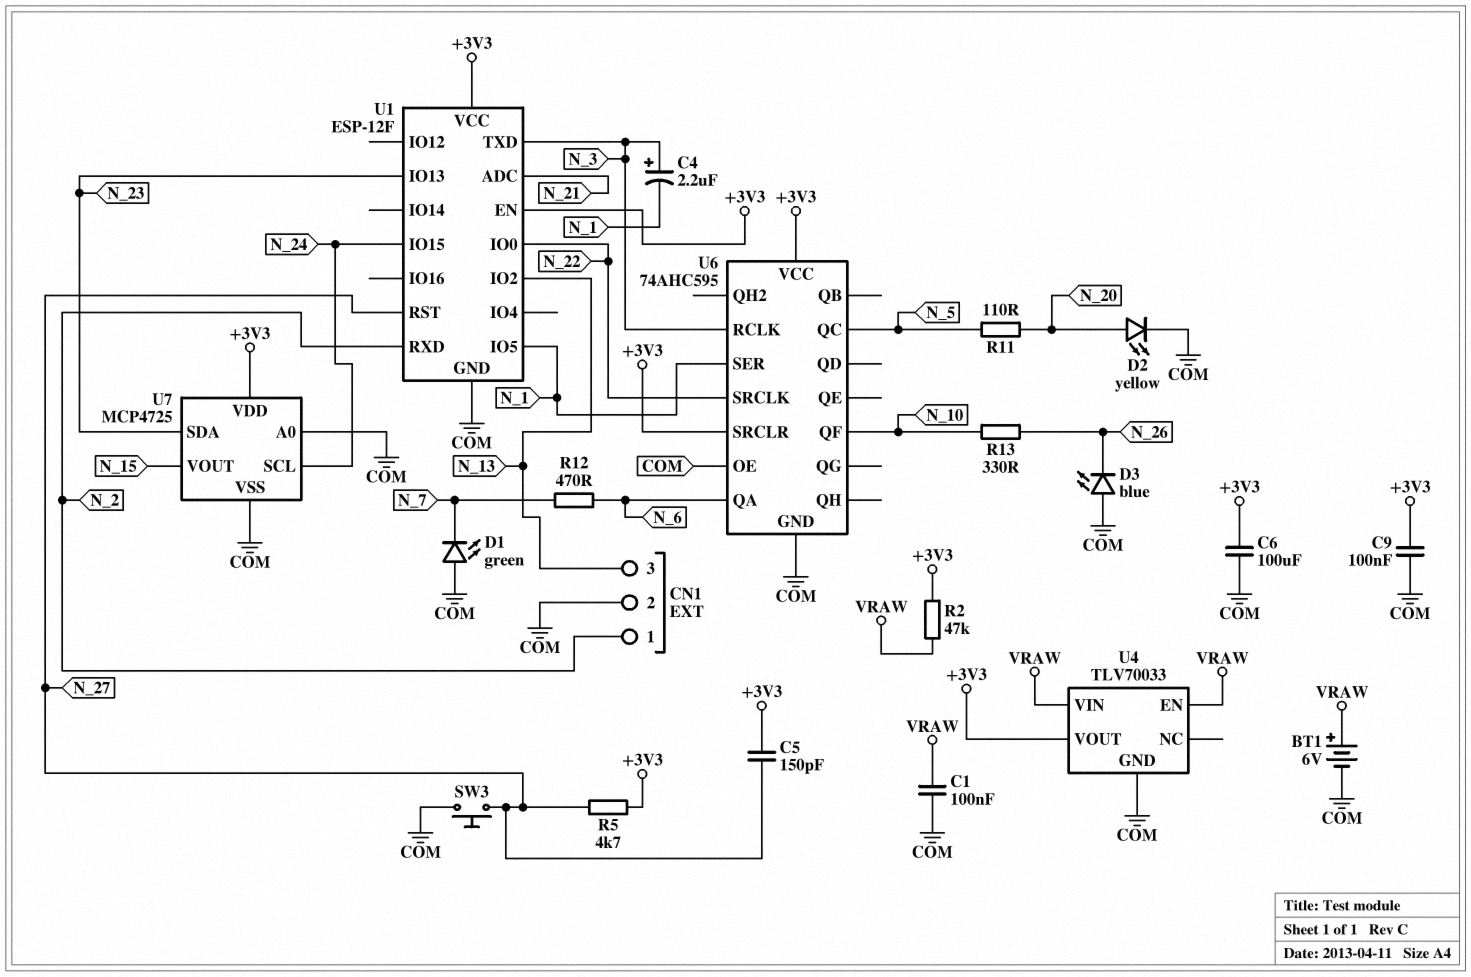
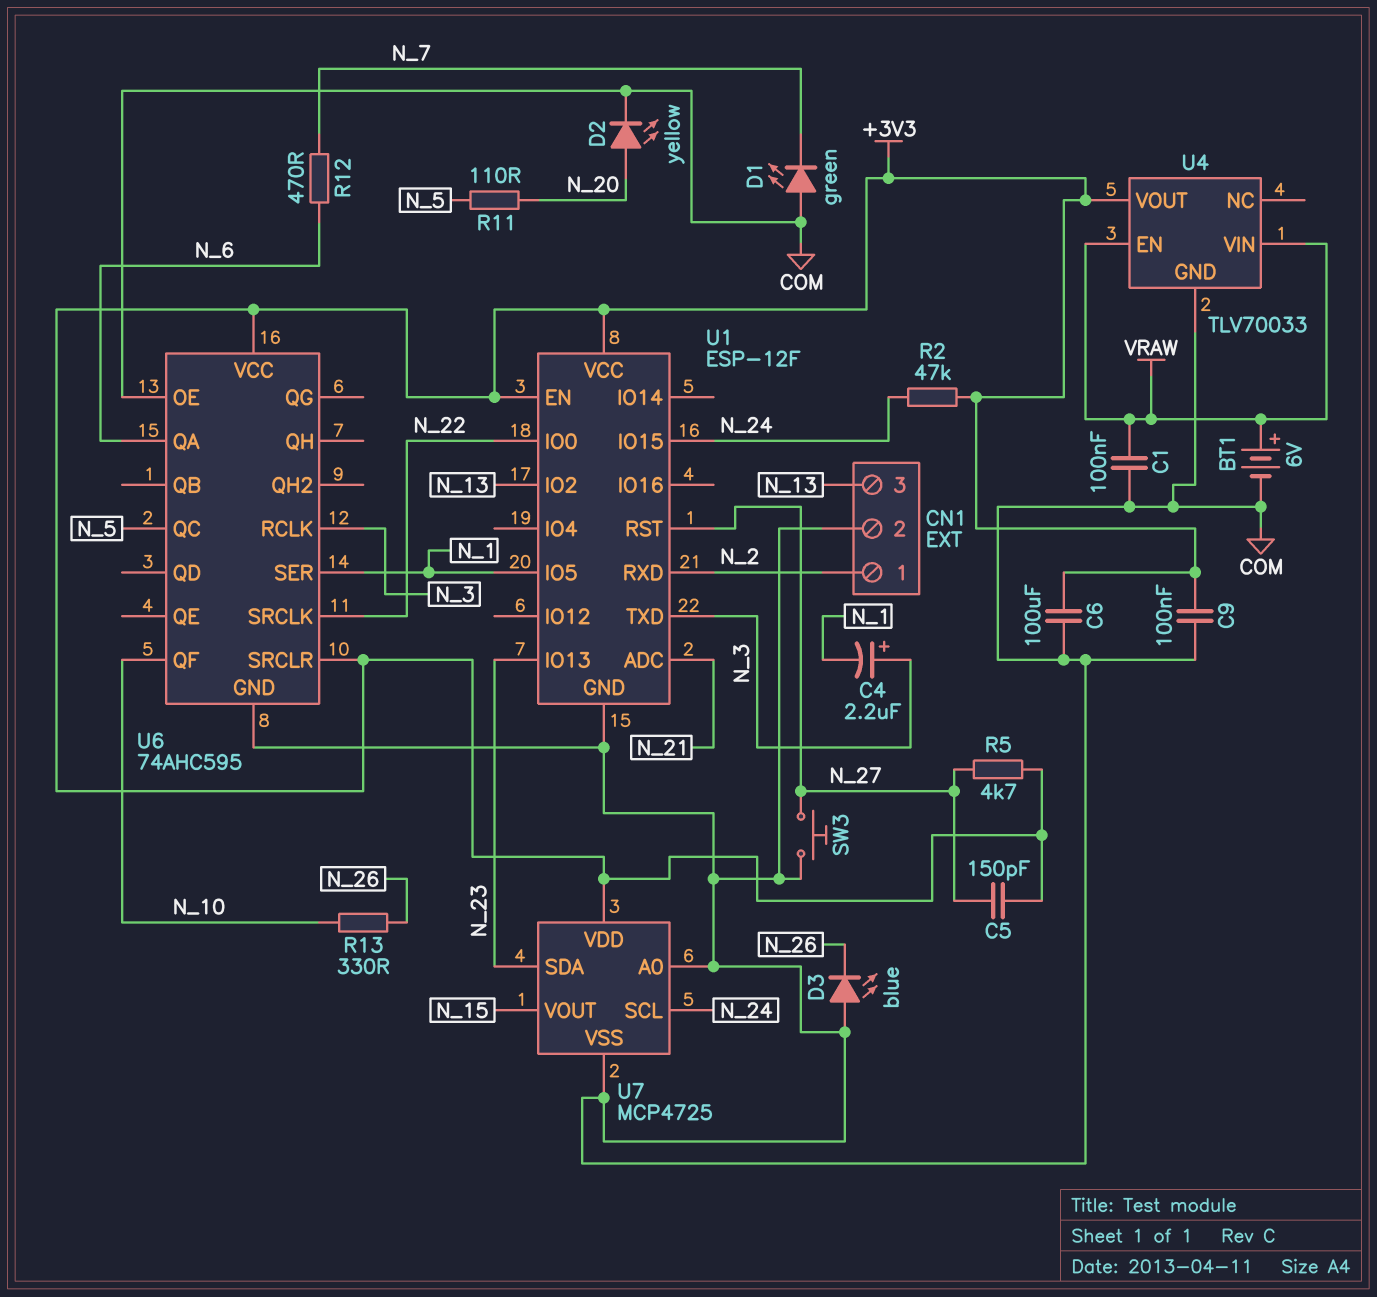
R2: 47k (+3V3, VRAW) -> 47k (+3V3, N_24)

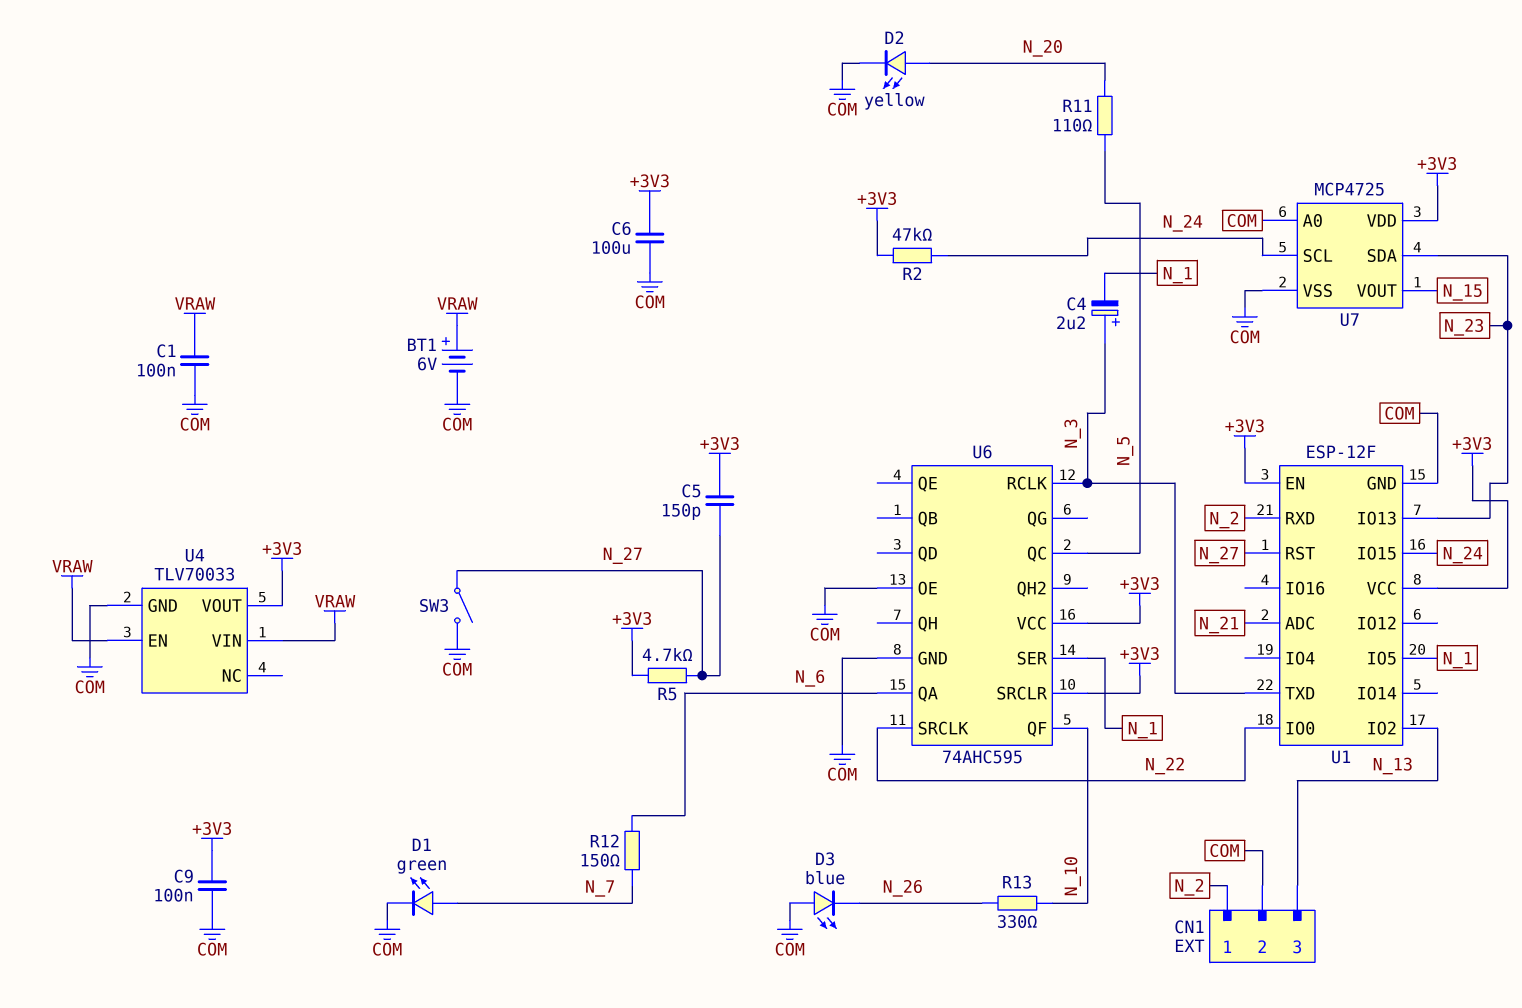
D1: LED green (A COM, K N_7) -> LED green (A N_7, K COM)
R12: 470 (N_6, N_7) -> 150 (N_6, N_7)
SW3: button (COM, N_27) -> switch (COM, N_27)

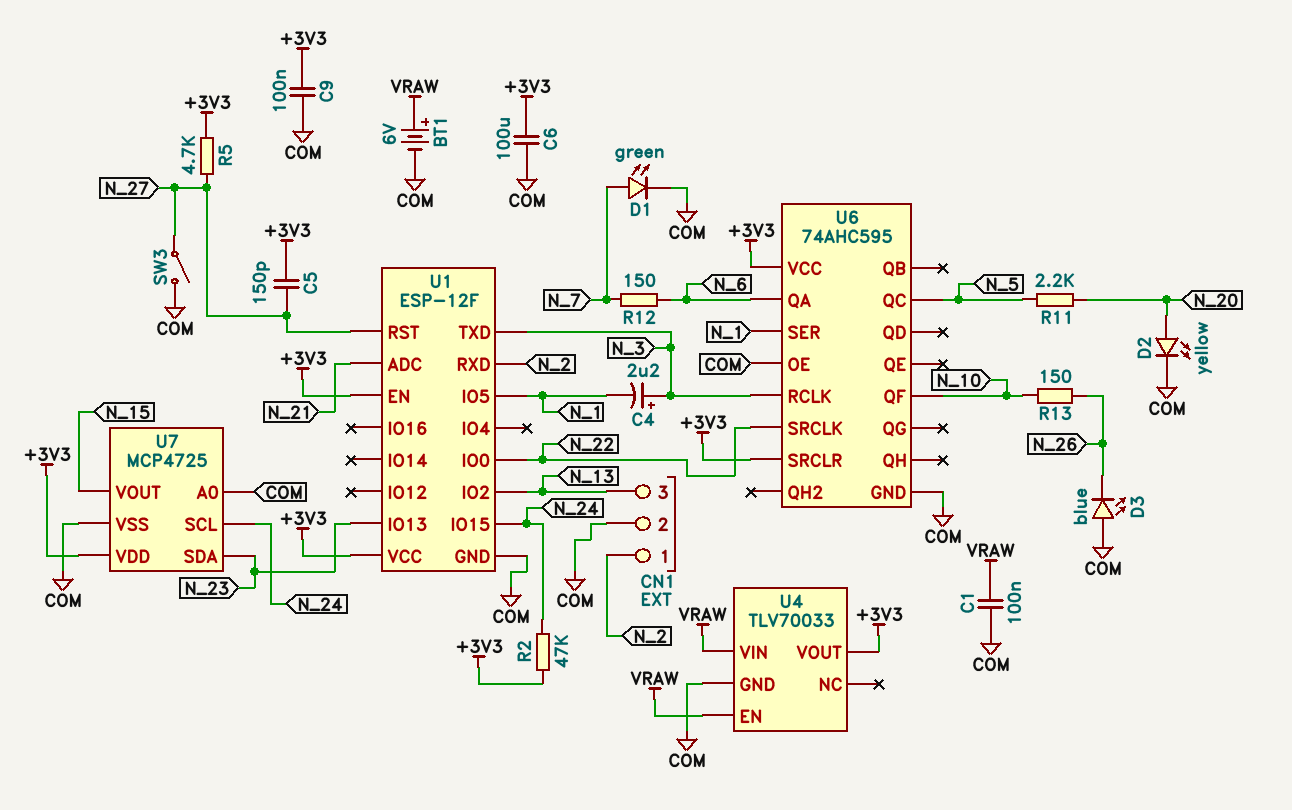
R11: 110 (N_5, N_20) -> 2.2k (N_5, N_20)
R13: 330 (N_10, N_26) -> 150 (N_10, N_26)

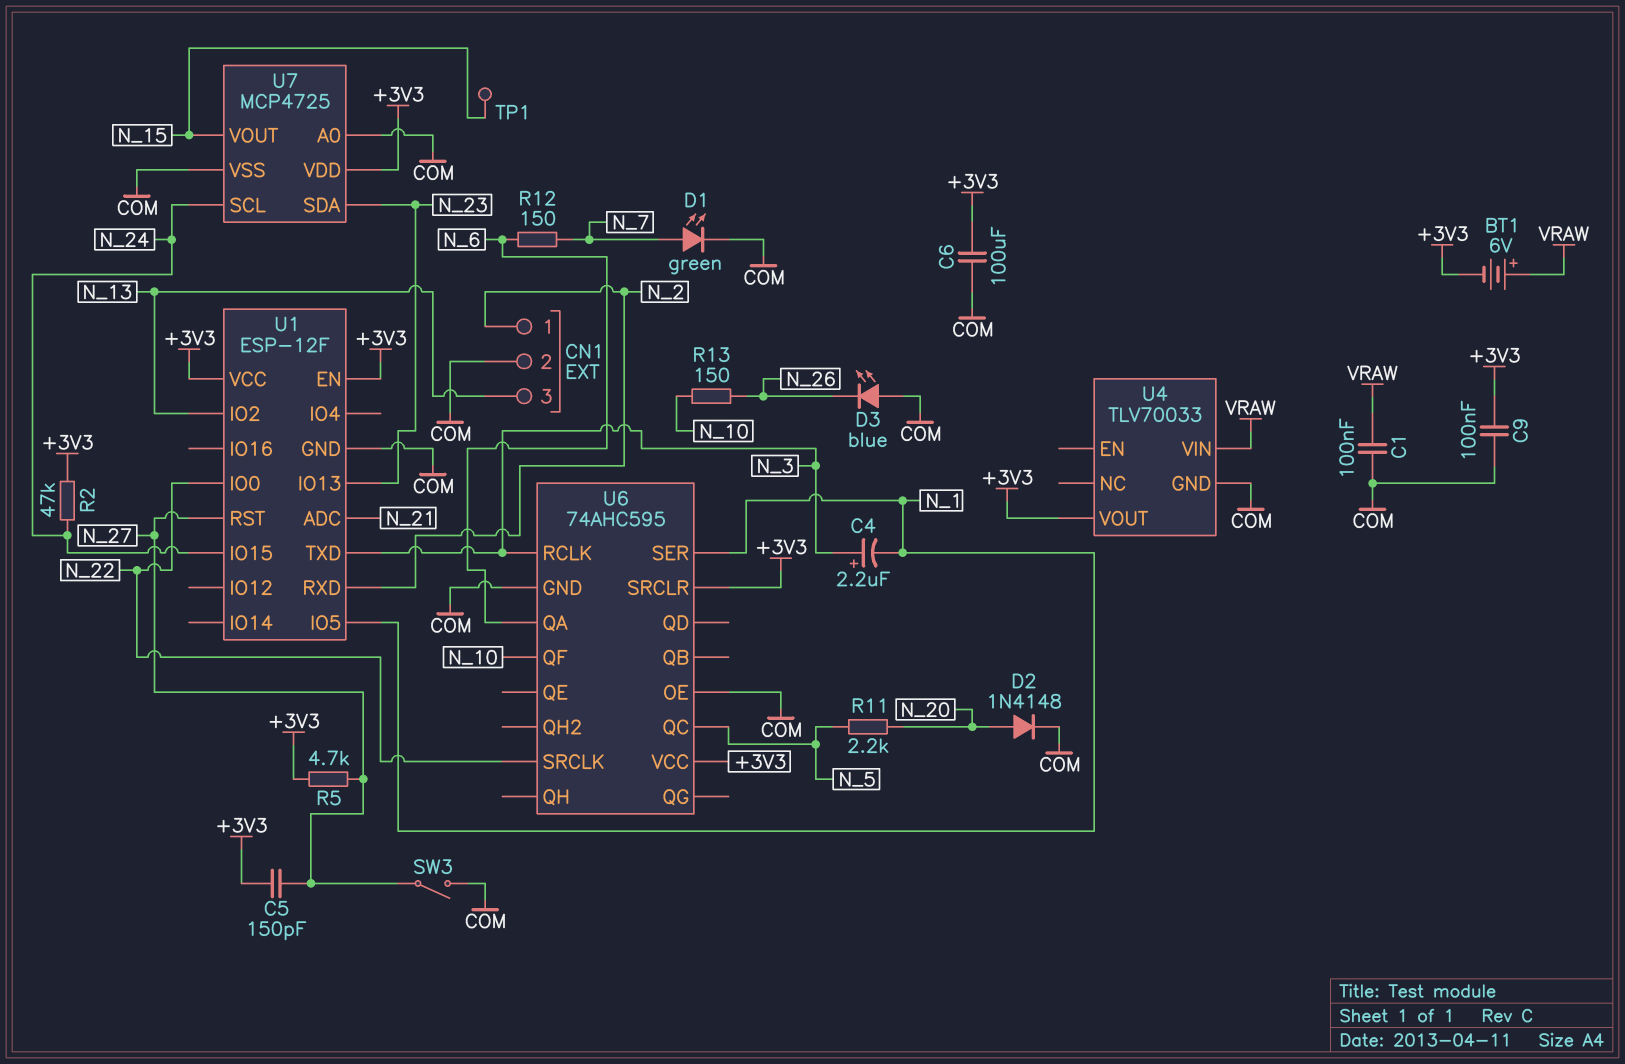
BT1: 6V (plus VRAW, minus COM) -> 6V (plus VRAW, minus +3V3)
D2: LED yellow (A N_20, K COM) -> diode 1N4148 (A N_20, K COM)
TP1: none -> test point (N_15)
U4 pin EN: VRAW -> none

